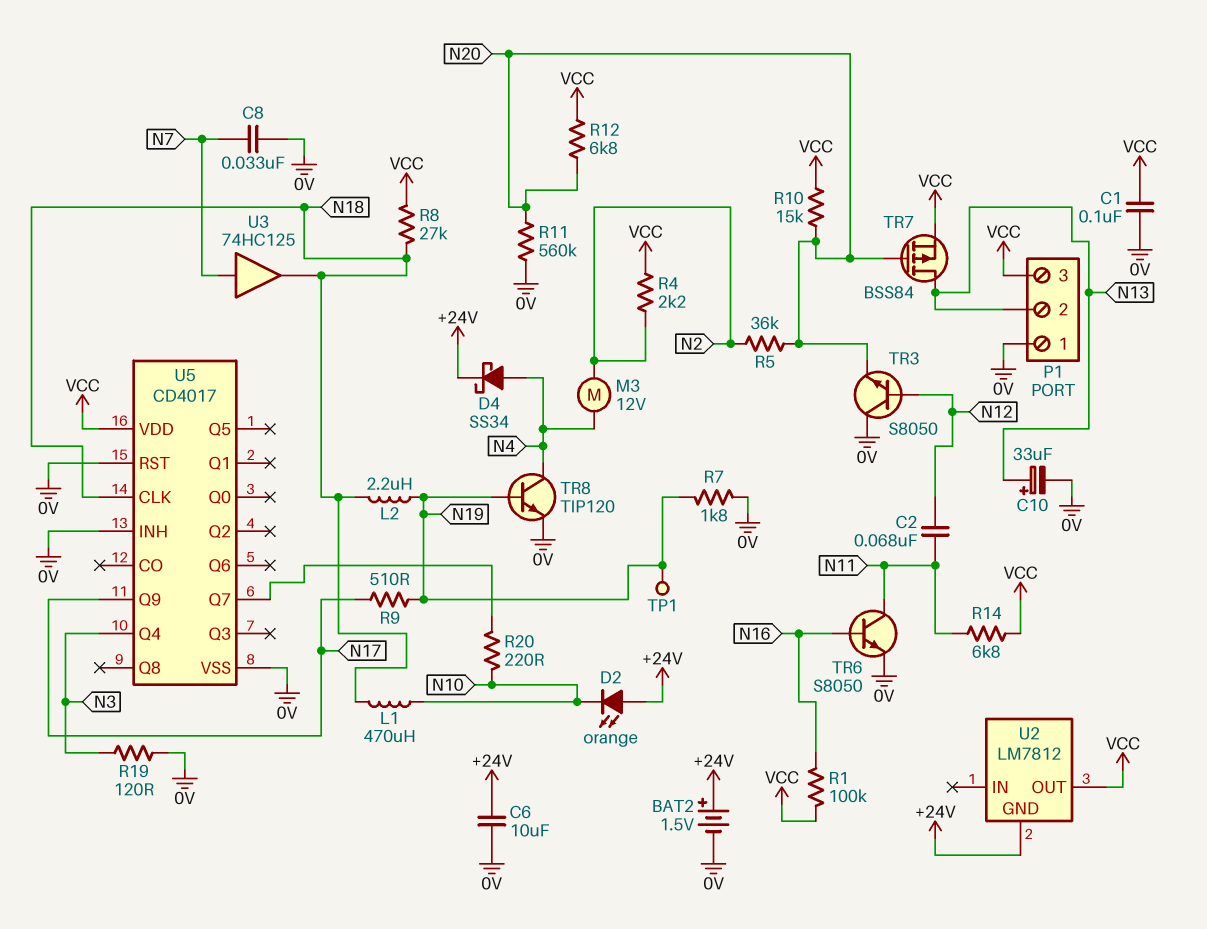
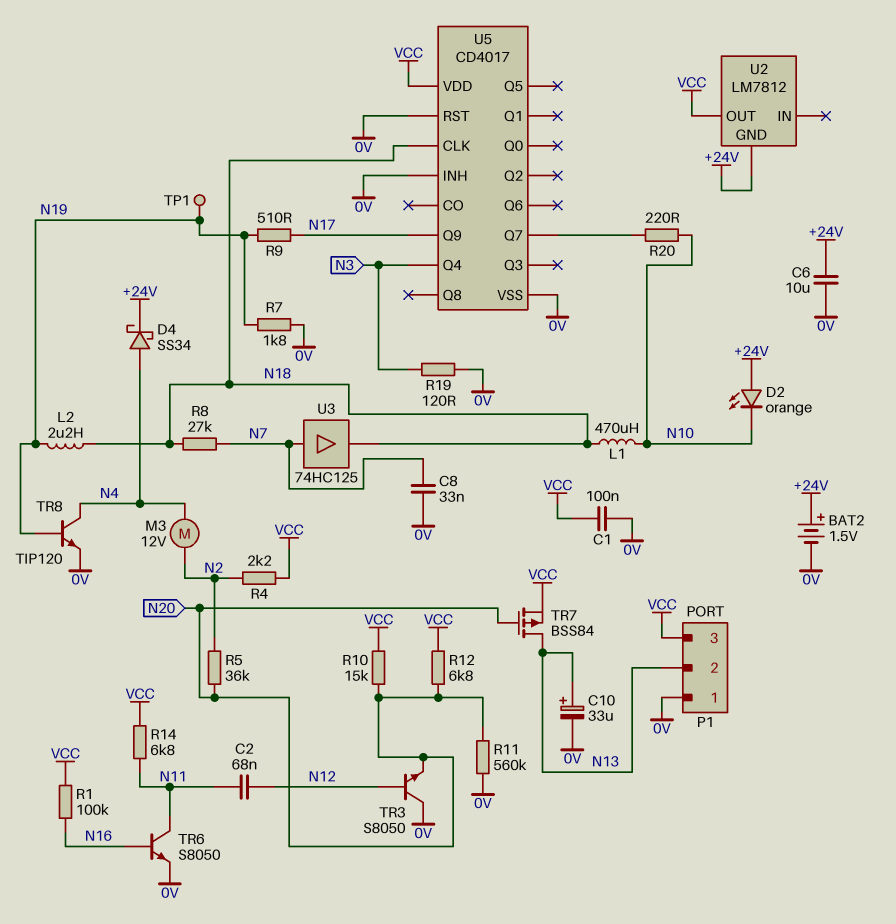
R8: 27k (N18, VCC) -> 27k (N7, N18)

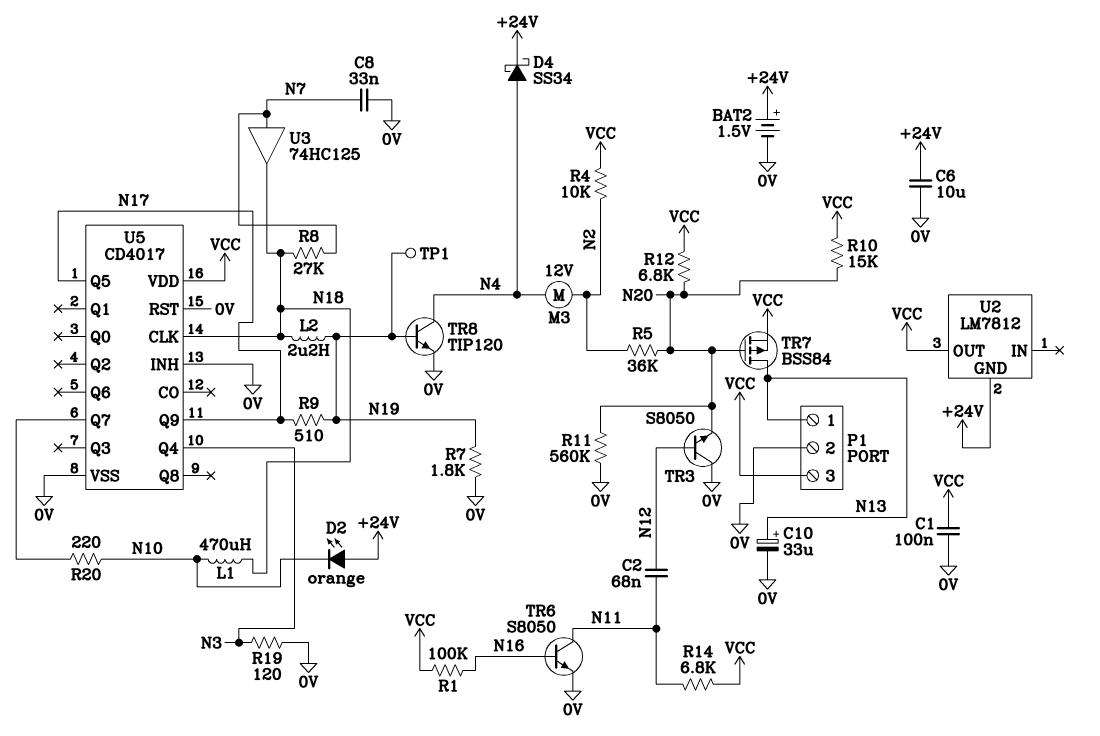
P1 pin 1: 0V -> N13
P1 pin 2: N13 -> 0V
R4: 2.2k (N2, VCC) -> 10k (N2, VCC)
U5 pin Q5: none -> N17

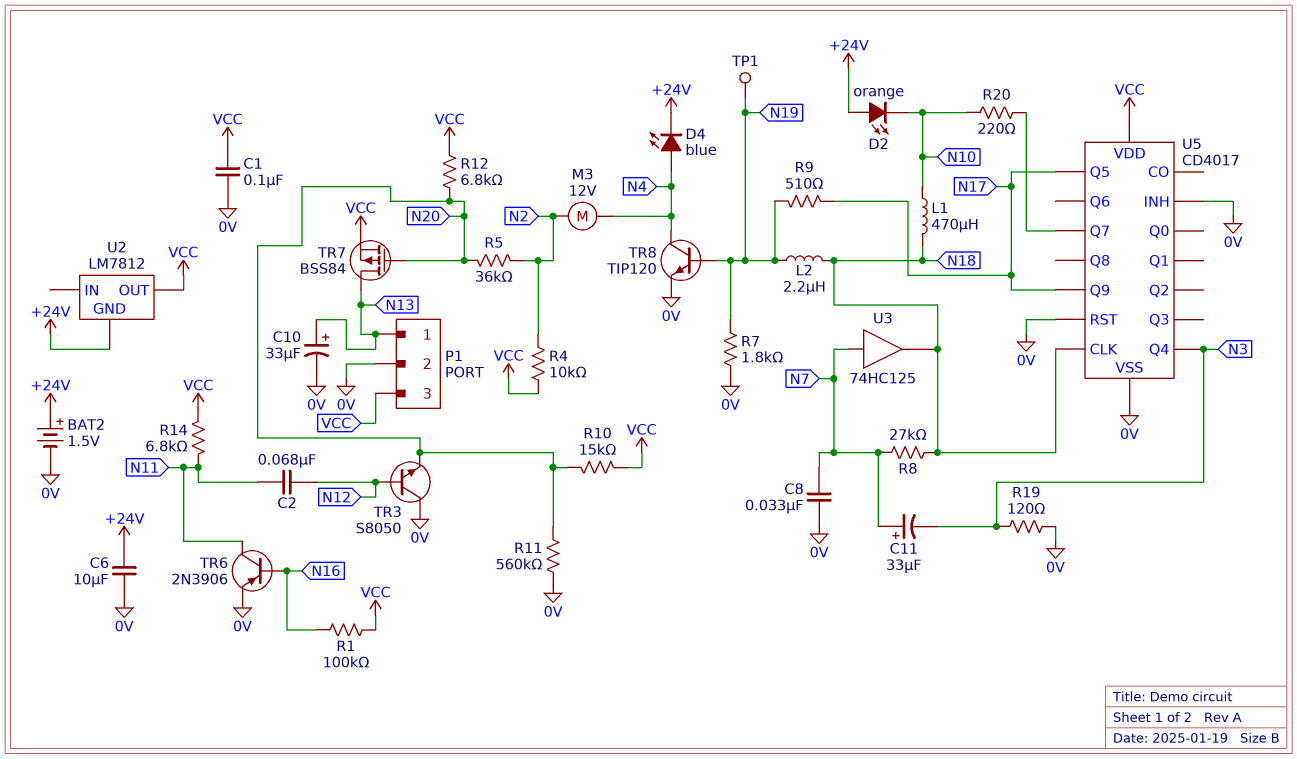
C11: none -> 33uF (plus N7, minus N3)
D4: schottky SS34 (A N4, K +24V) -> LED blue (A N4, K +24V)
TR6: NPN S8050 (B N16, C N11, E 0V) -> PNP 2N3906 (B N16, C N11, E 0V)

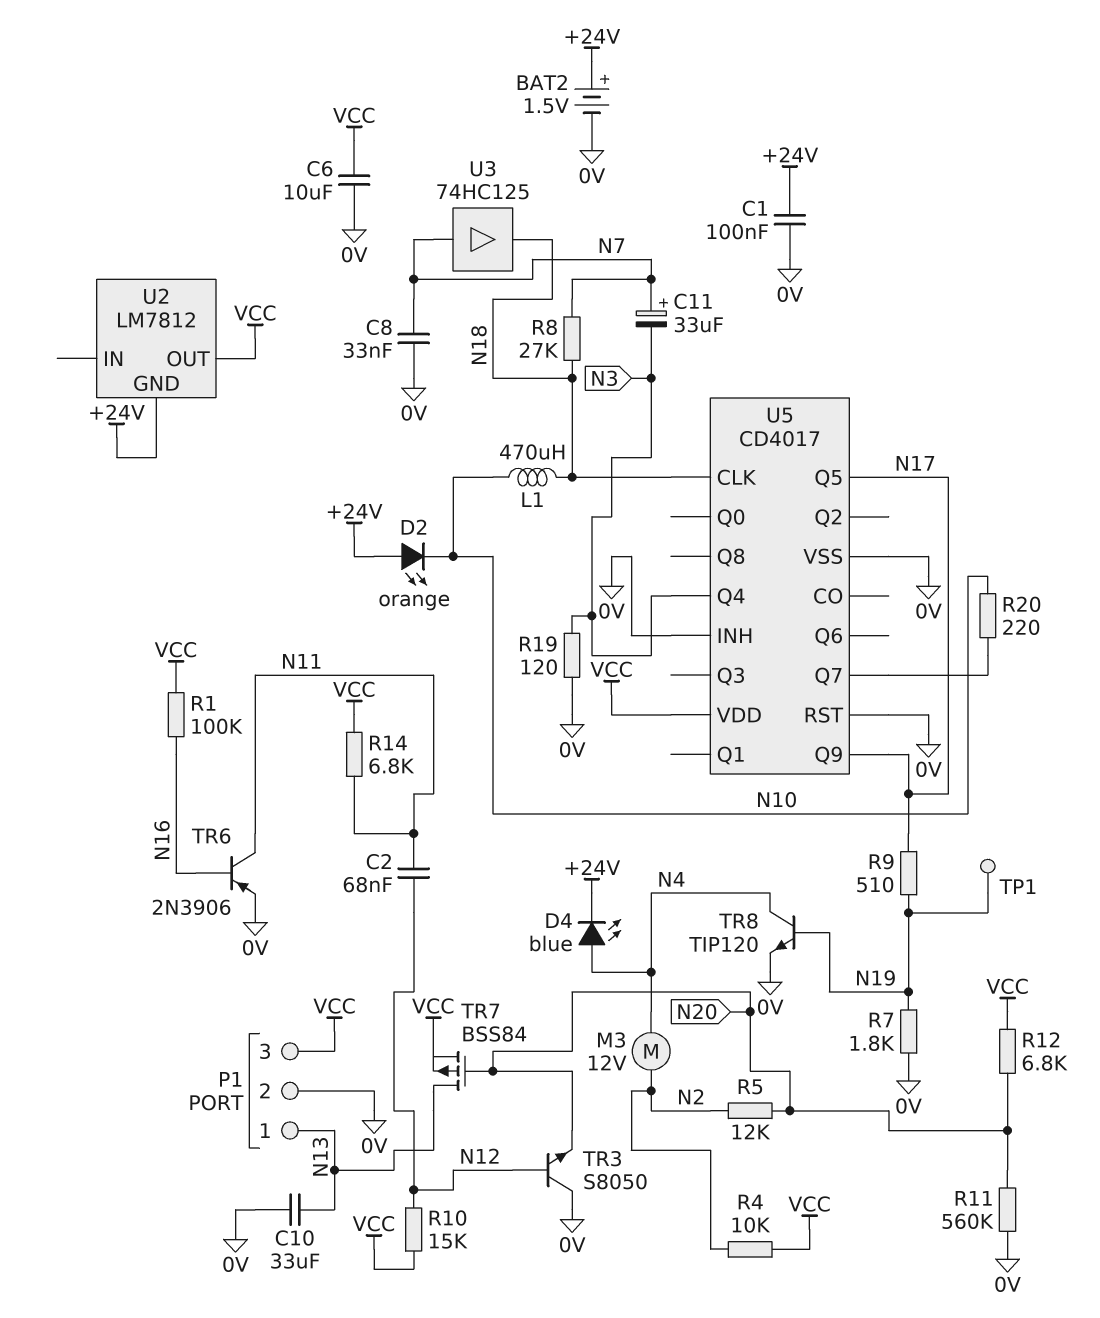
C1: 100nF (0V, VCC) -> 100nF (+24V, 0V)
C6: 10uF (+24V, 0V) -> 10uF (0V, VCC)
C10: 33uF (plus N13, minus 0V) -> 33uF (0V, N13)
L2: 2.2uH (N18, N19) -> none
R5: 36k (N2, N20) -> 12k (N2, N20)
R10: 15k (N20, VCC) -> 15k (N12, VCC)

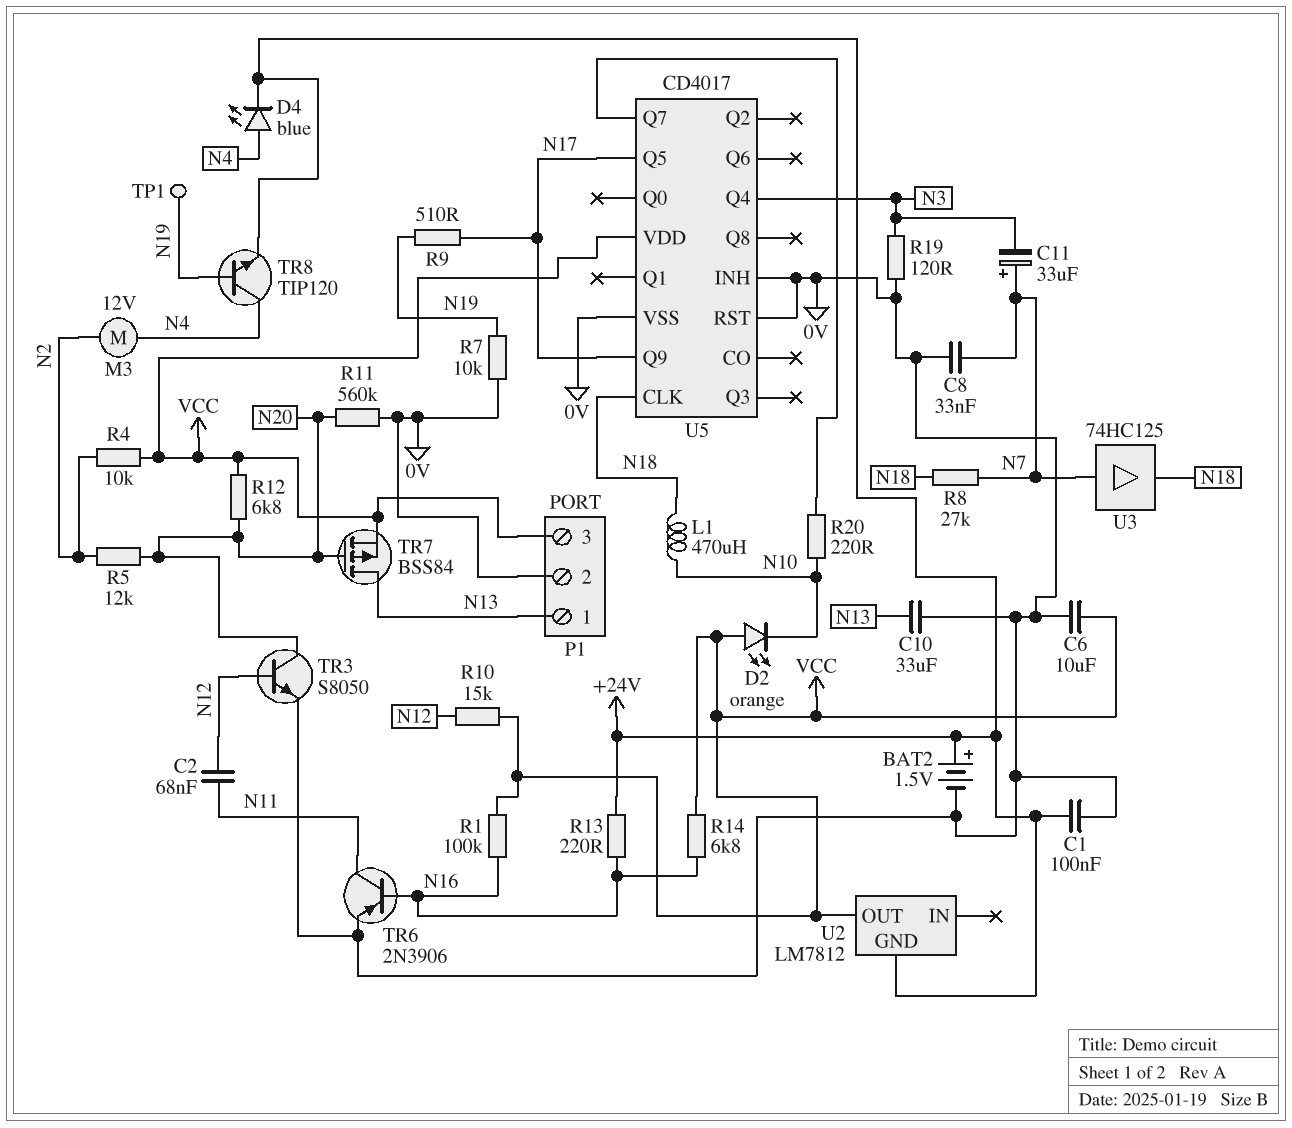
D2: LED orange (A +24V, K N10) -> LED orange (A VCC, K N10)
R7: 1.8k (0V, N19) -> 10k (0V, N19)
R13: none -> 220 (+24V, N16)
R14: 6.8k (N11, VCC) -> 6.8k (N16, VCC)
TR3: NPN S8050 (B N12, C 0V, E N20) -> NPN S8050 (B N12, C N20, E 0V)
TR8: NPN TIP120 (B N19, C N4, E 0V) -> NPN TIP120 (B N19, C N4, E +24V)

